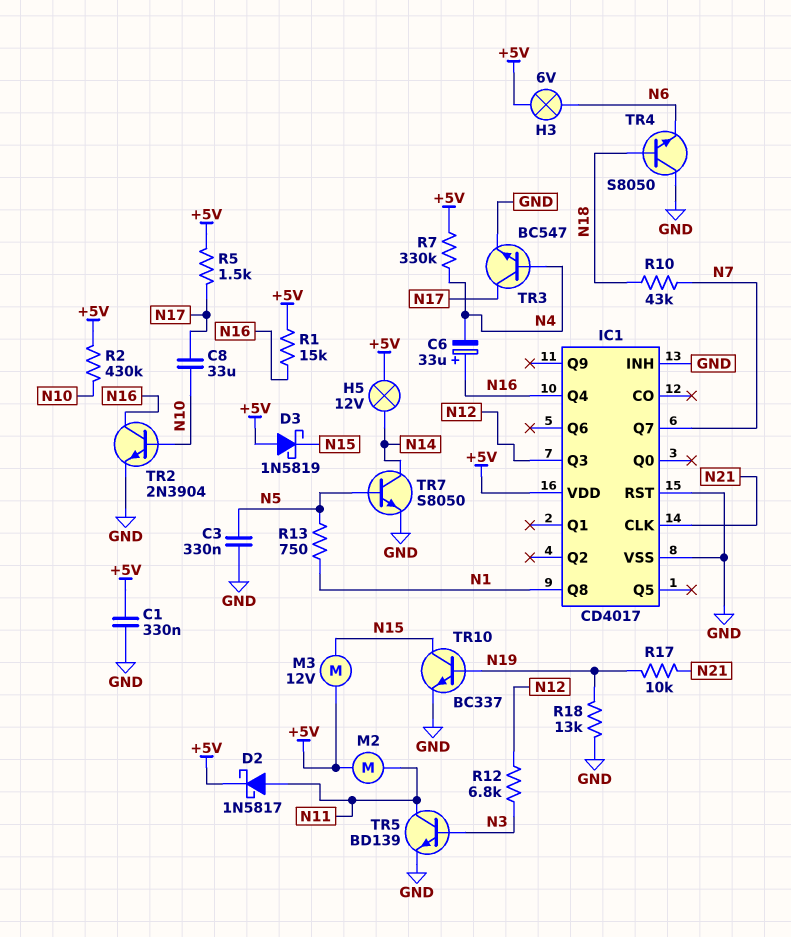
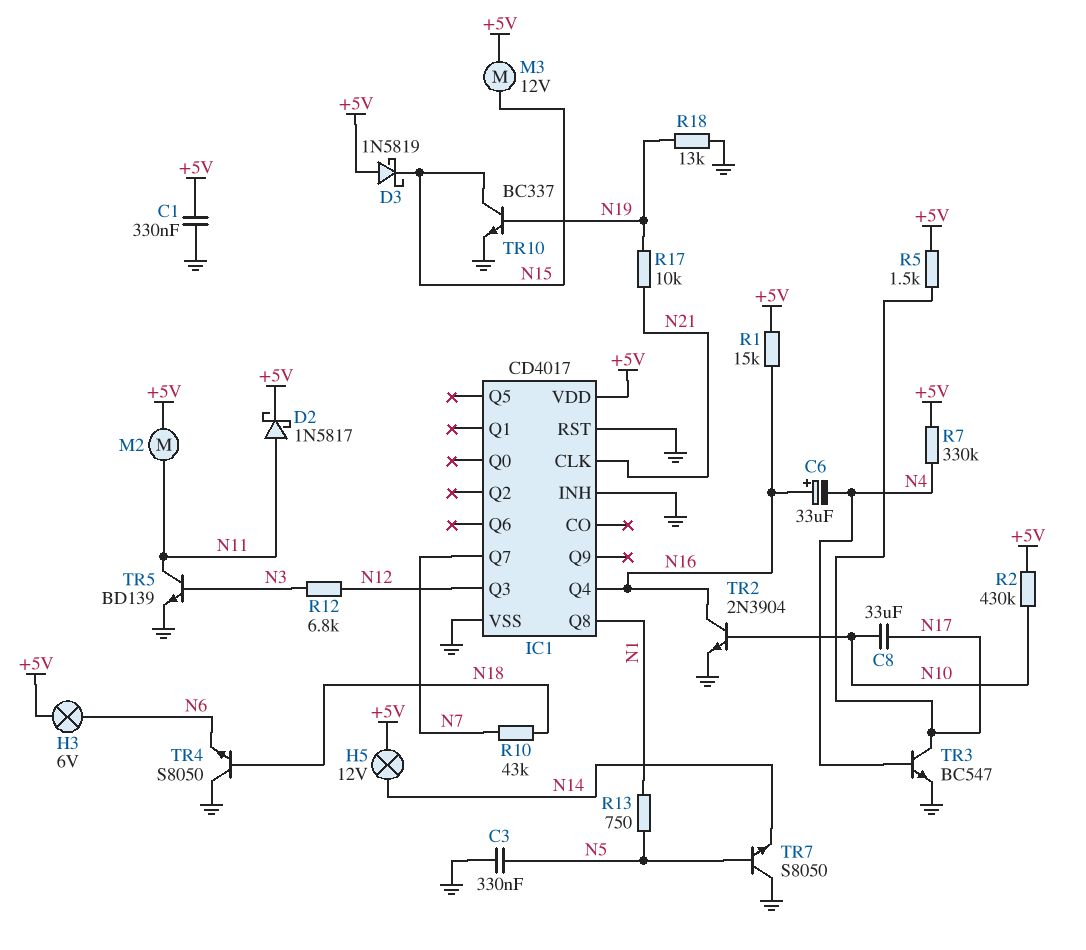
TR7: NPN S8050 (B N5, C N14, E GND) -> NPN S8050 (B N5, C GND, E N14)

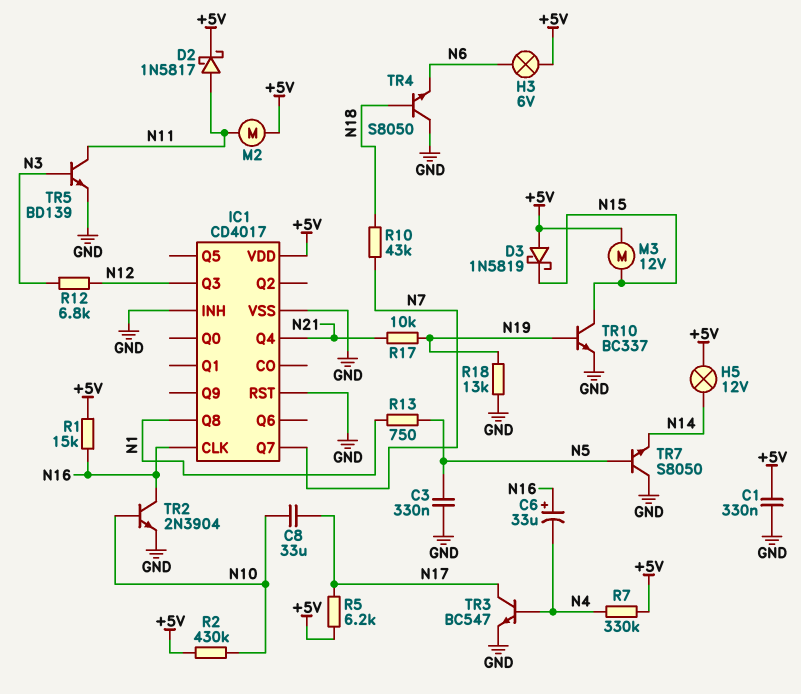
IC1 pin CLK: N21 -> N16
IC1 pin Q4: N16 -> N21
R5: 1.5k (+5V, N17) -> 6.2k (+5V, N17)

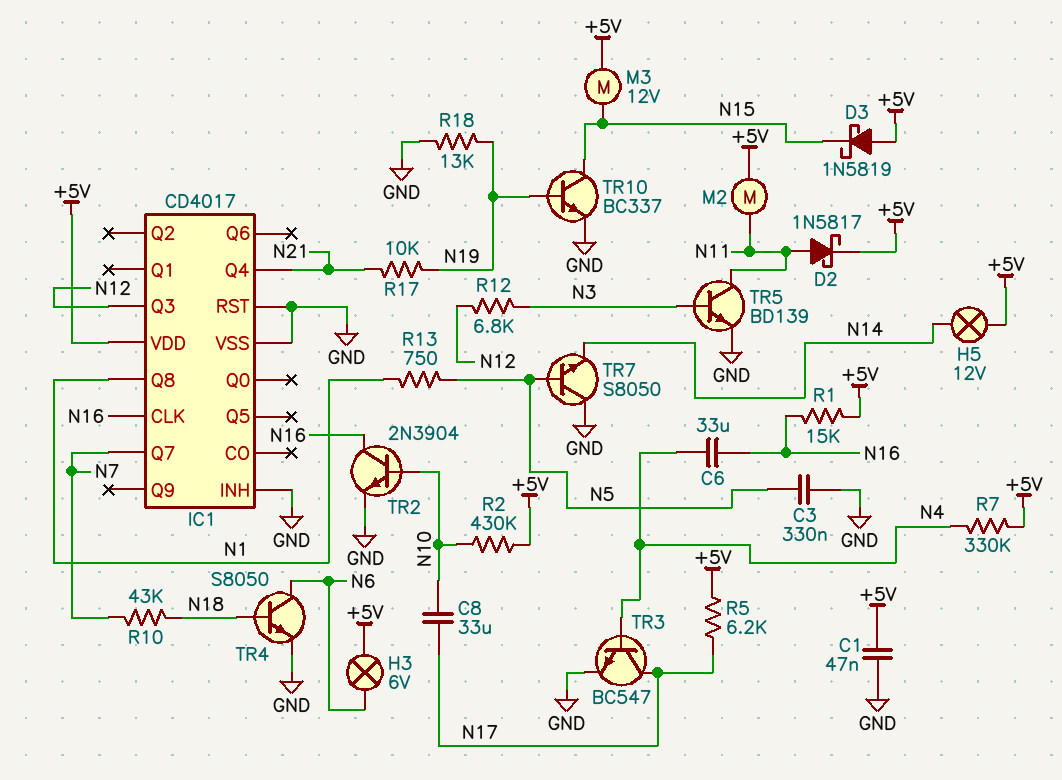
C1: 330nF (+5V, GND) -> 47nF (+5V, GND)
C6: 33uF (plus N16, minus N4) -> 33uF (N4, N16)
TR4: NPN S8050 (B N18, C GND, E N6) -> NPN S8050 (B N18, C N6, E GND)

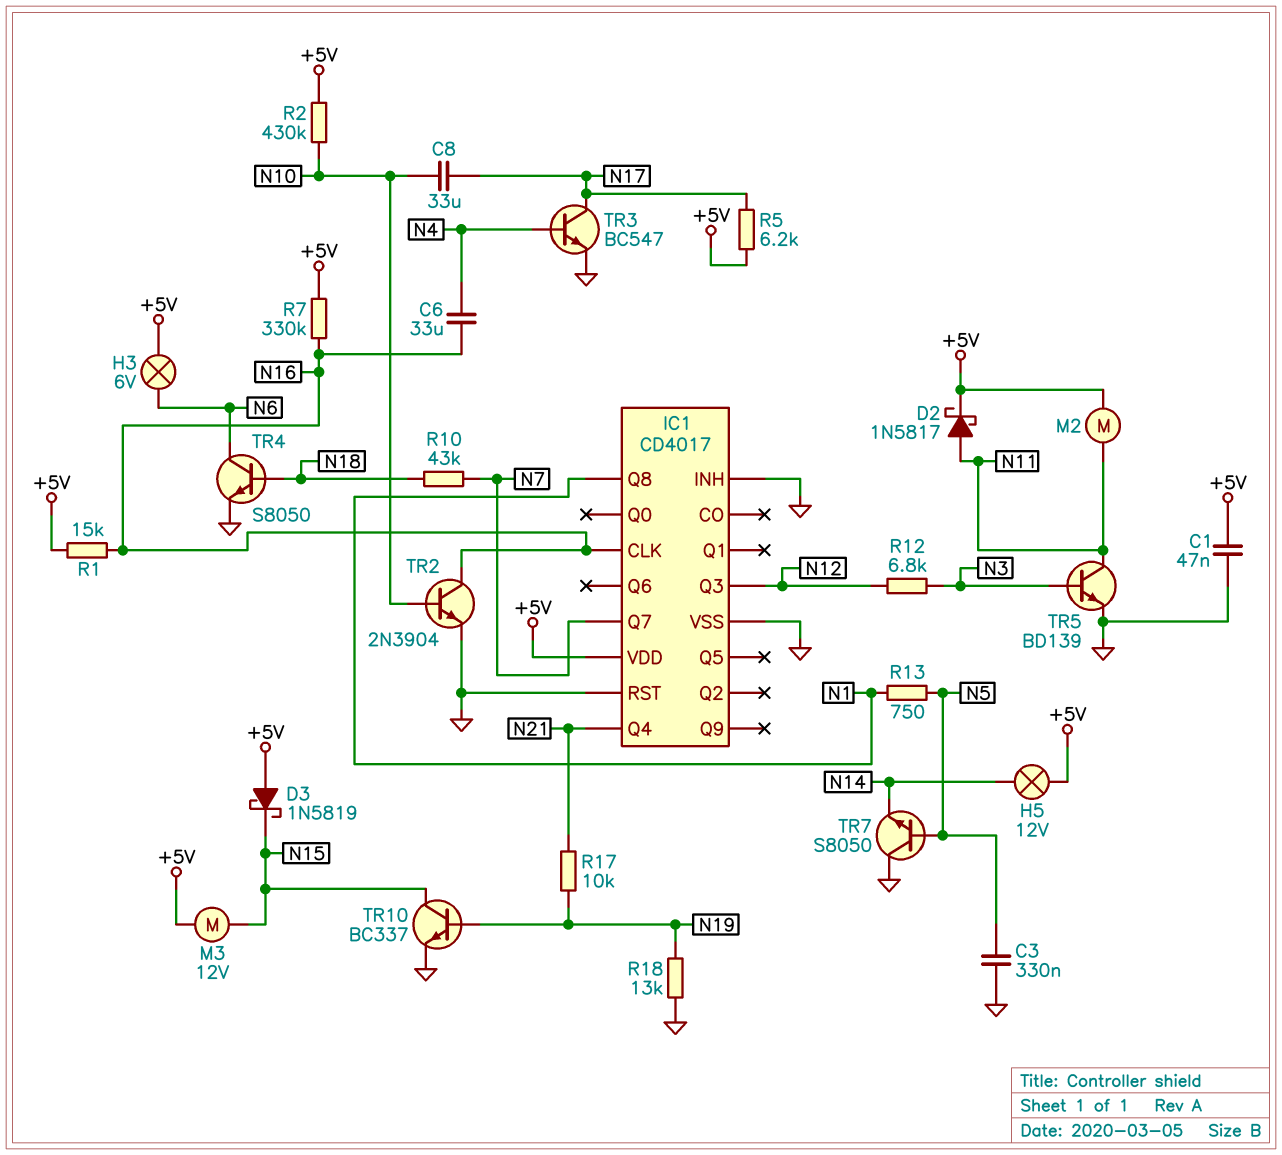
R7: 330k (+5V, N4) -> 330k (+5V, N16)

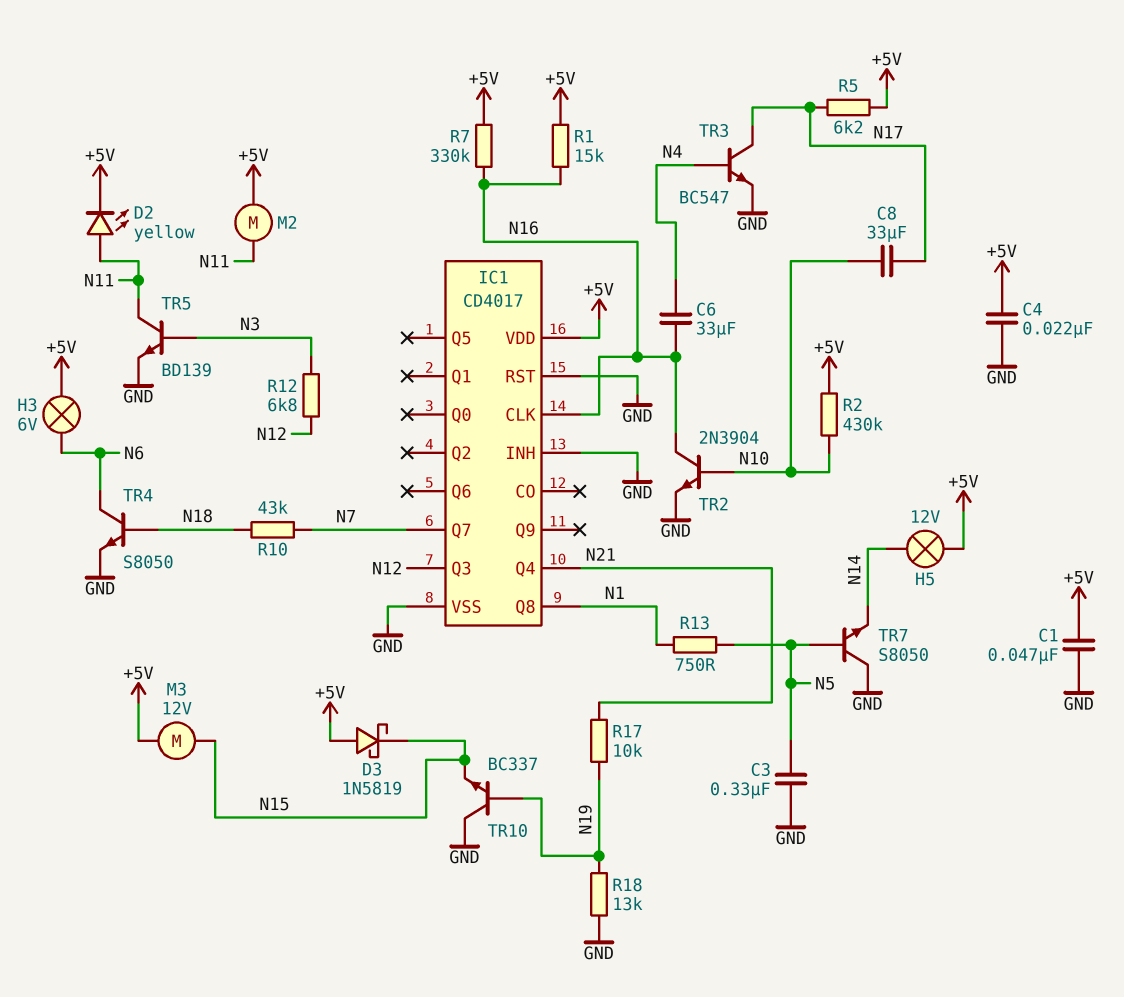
C4: none -> 22nF (+5V, GND)
D2: schottky 1N5817 (A N11, K +5V) -> LED yellow (A N11, K +5V)
TR10: NPN BC337 (B N19, C N15, E GND) -> NPN BC337 (B N19, C GND, E N15)

